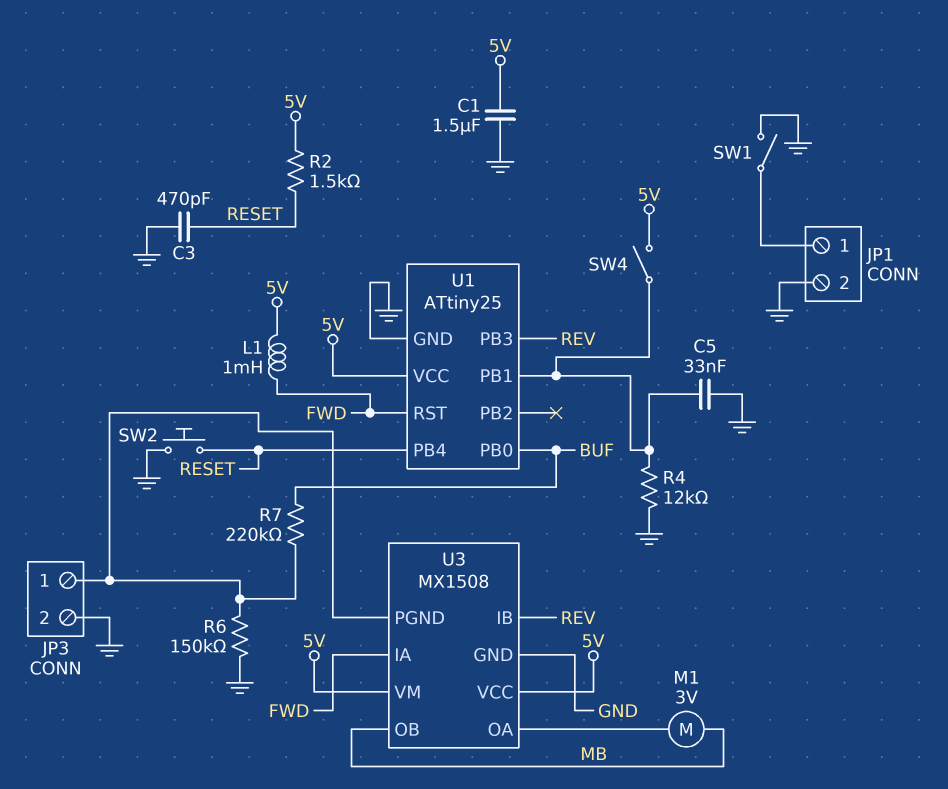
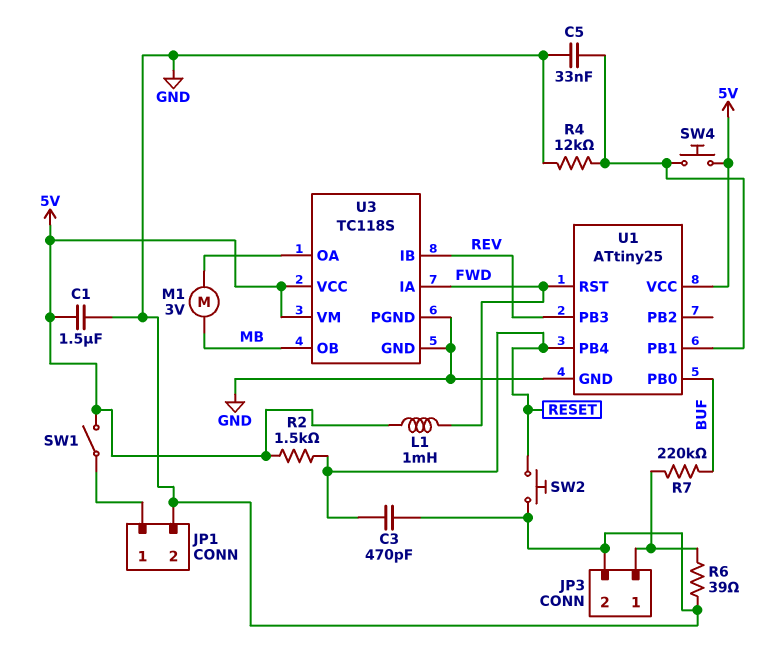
R6: 150k (GND, JP3/1) -> 39 (GND, JP3/1)
SW1: switch (GND, JP1/1) -> switch (5V, JP1/1)
SW4: switch (5V, U1/PB1) -> button (5V, U1/PB1)
U3: MX1508 -> TC118S
U3 pin PGND: JP3/1 -> GND

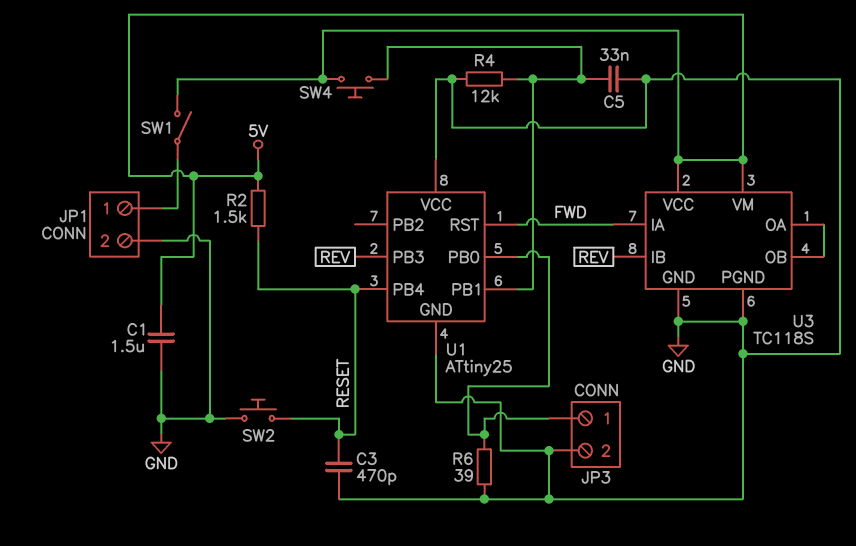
L1: 1mH (5V, FWD) -> none
M1: motor 3V (MB, U3/OA) -> none
R7: 220k (BUF, JP3/1) -> none
U1 pin PB0: BUF -> JP3/1
U1 pin VCC: 5V -> GND
U3 pin OB: MB -> U3/OA

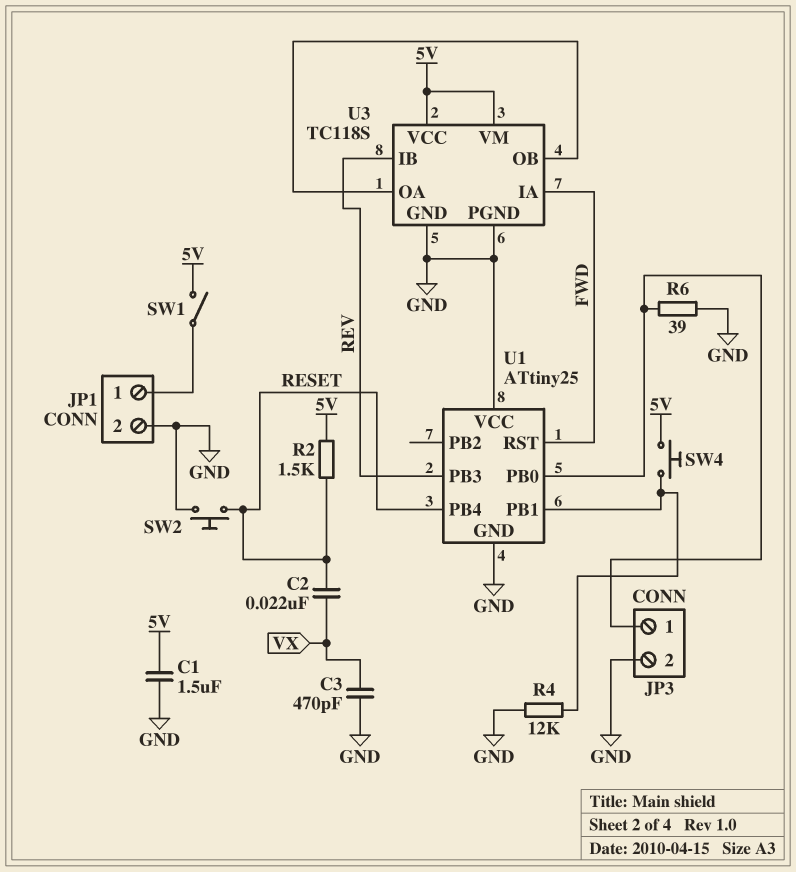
C2: none -> 22nF (RESET, VX)
C3: 470pF (GND, RESET) -> 470pF (GND, VX)
C5: 33nF (GND, U1/PB1) -> none

